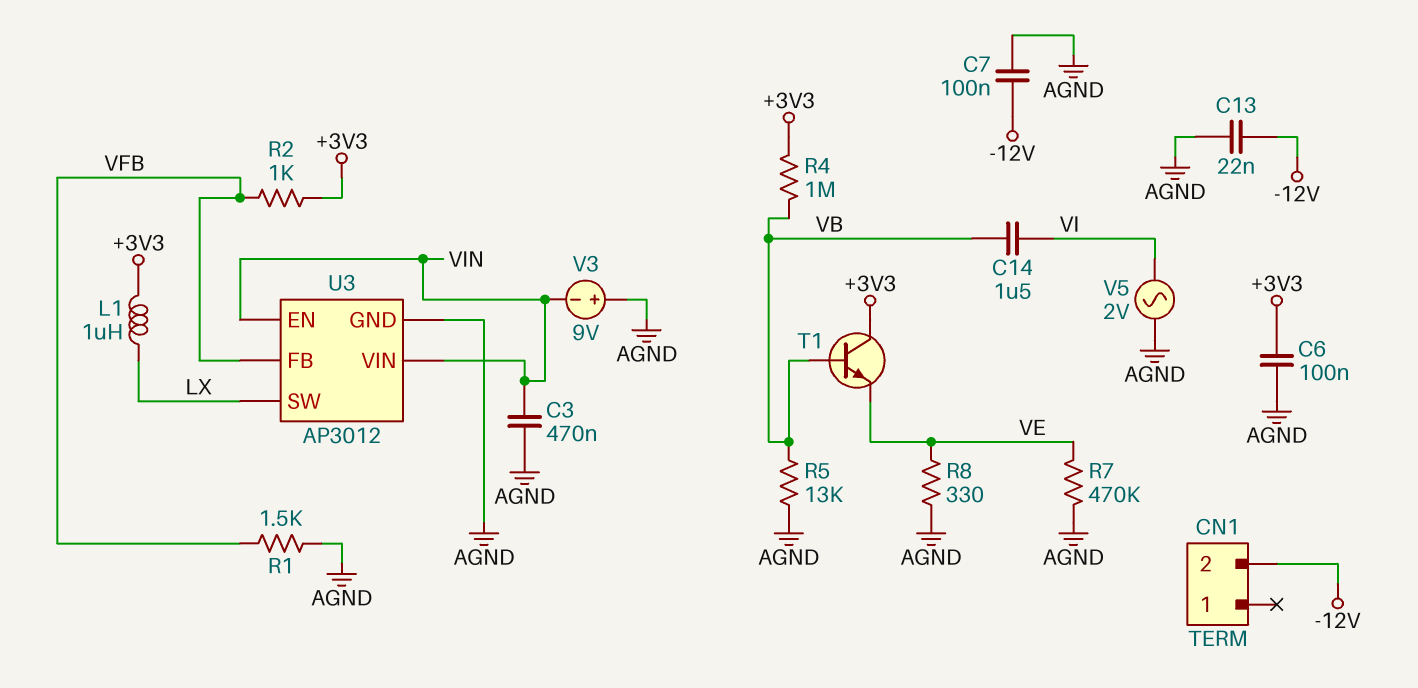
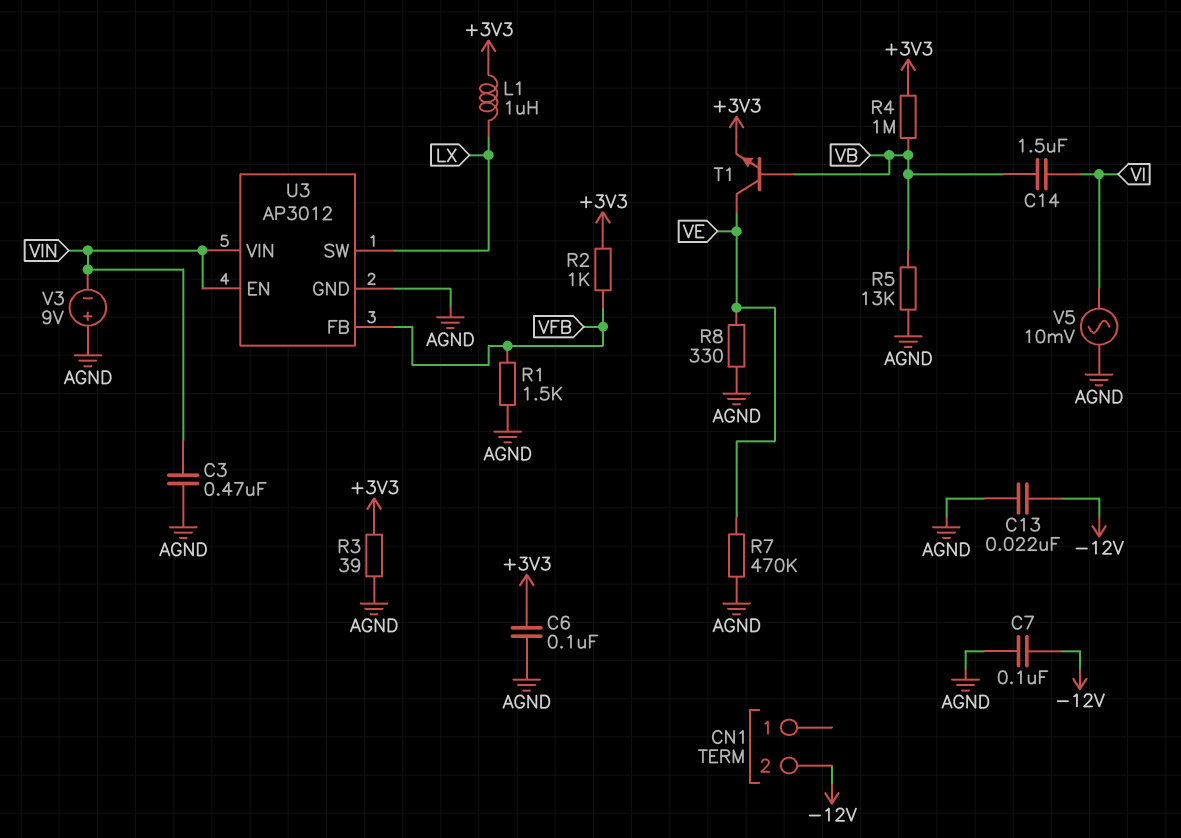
R3: none -> 39 (+3V3, AGND)
T1: NPN (B VB, C +3V3, E VE) -> NPN (B VB, C VE, E +3V3)
V5: AC 2V (AGND, VI) -> AC 10mV (AGND, VI)

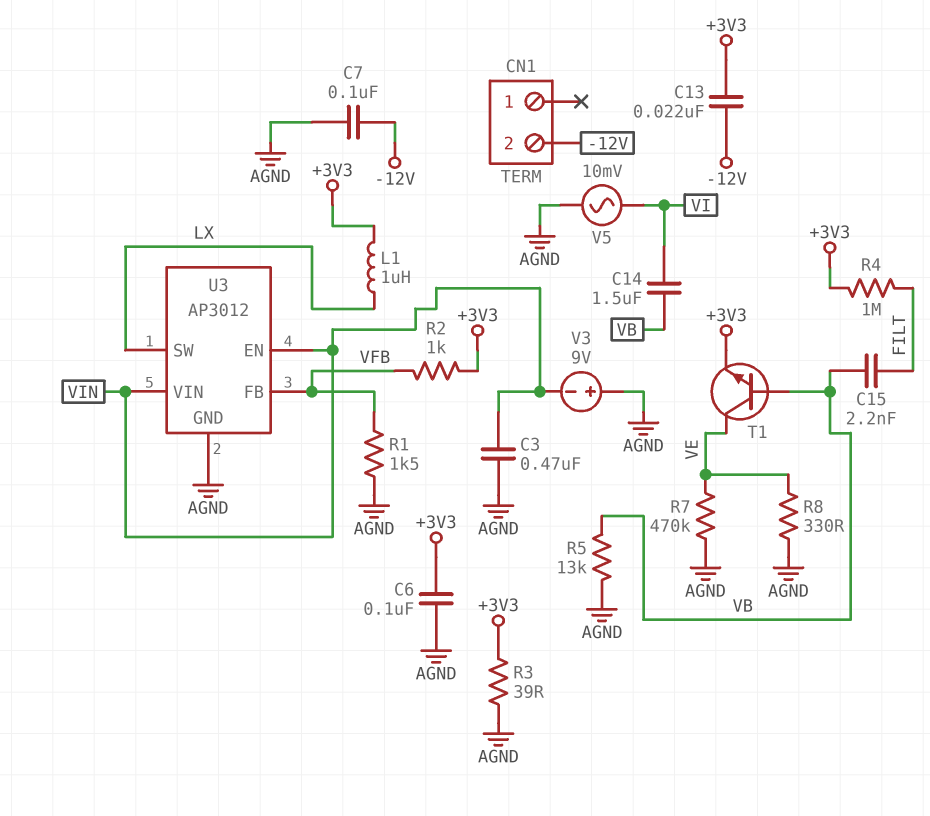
C13: 22nF (-12V, AGND) -> 22nF (+3V3, -12V)
C15: none -> 2.2nF (FILT, VB)
R4: 1M (+3V3, VB) -> 1M (+3V3, FILT)

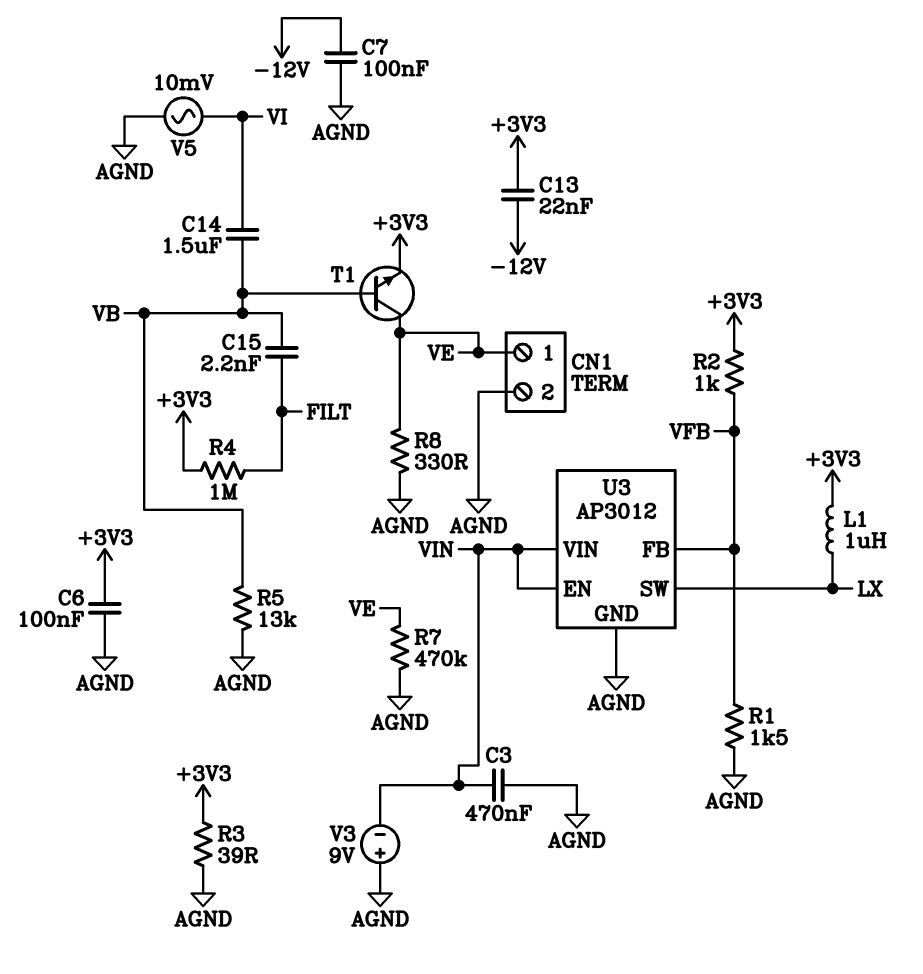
CN1 pin 1: none -> VE
CN1 pin 2: -12V -> AGND

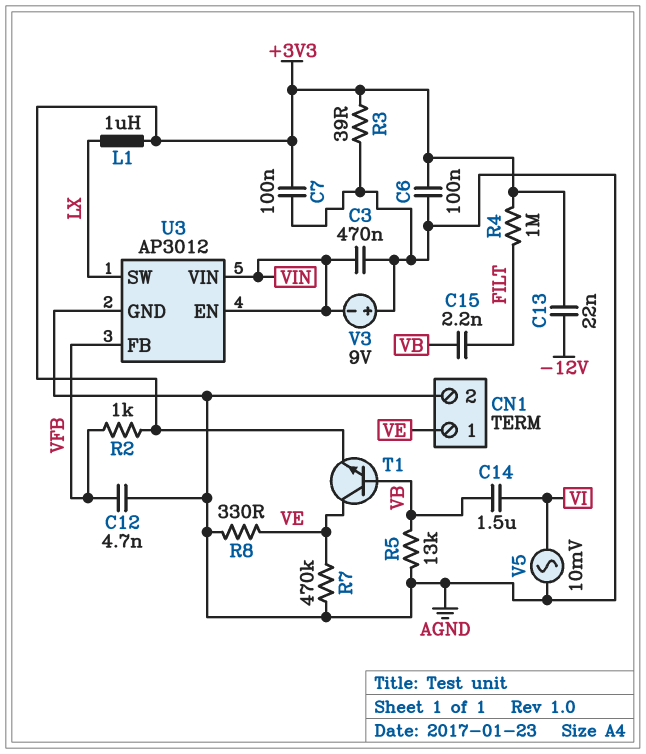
C7: 100nF (-12V, AGND) -> 100nF (+3V3, AGND)
C12: none -> 4.7nF (AGND, VFB)
R1: 1.5k (AGND, VFB) -> none

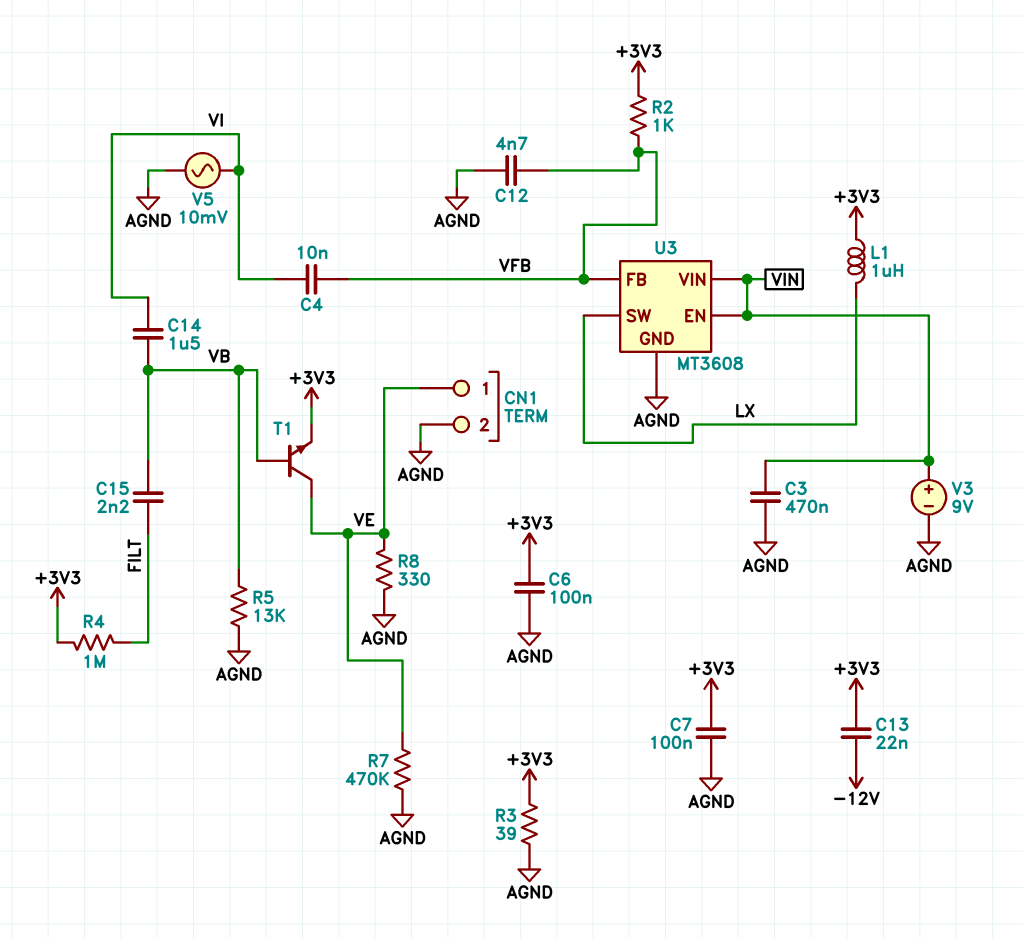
C4: none -> 10nF (VFB, VI)
U3: AP3012 -> MT3608
V3: 9V (plus AGND, minus VIN) -> 9V (plus VIN, minus AGND)

